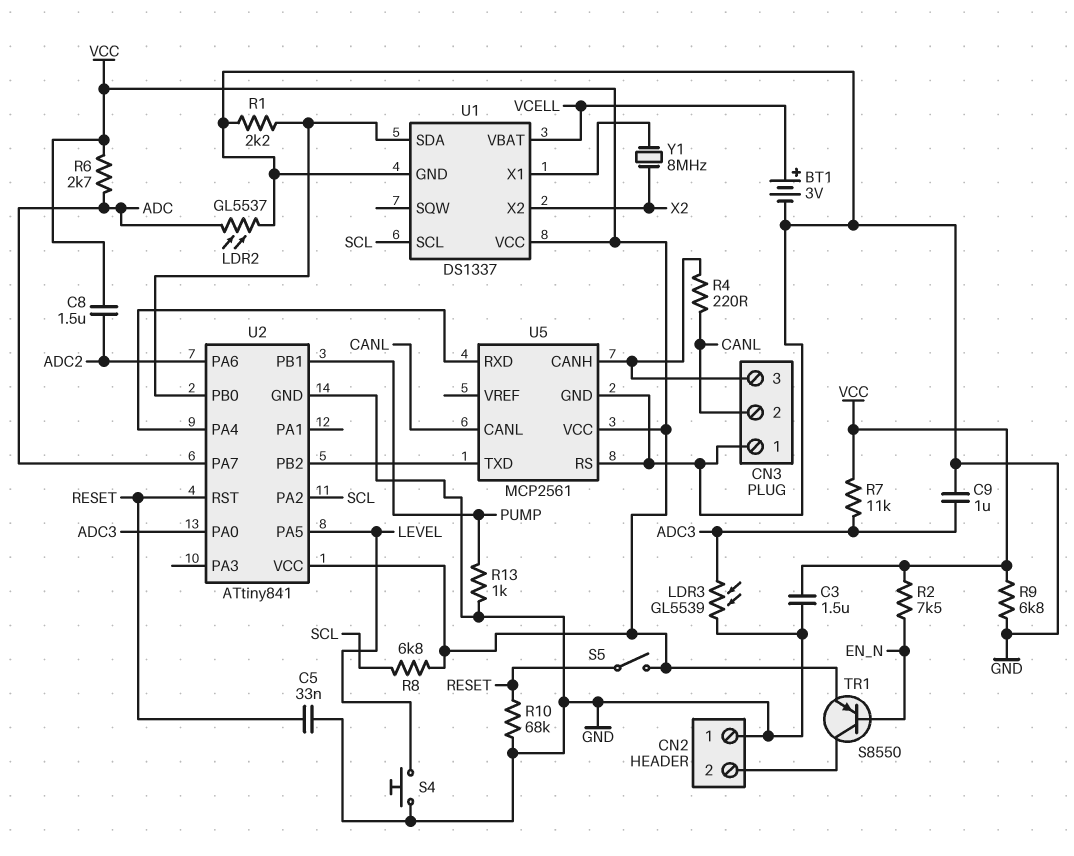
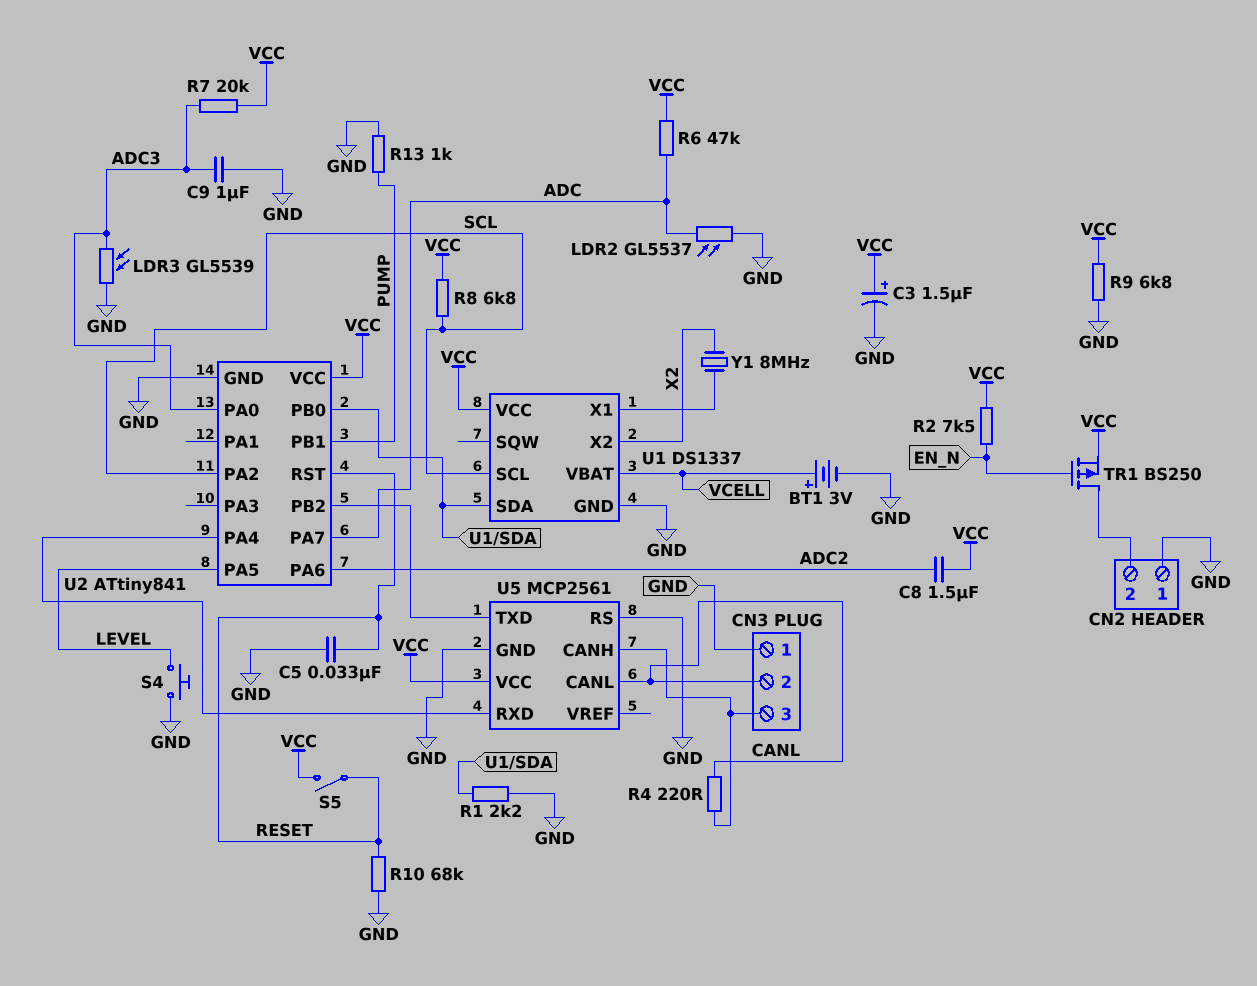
C3: 1.5uF (GND, VCC) -> 1.5uF (plus VCC, minus GND)
R6: 2.7k (ADC, VCC) -> 47k (ADC, VCC)
R7: 11k (ADC3, VCC) -> 20k (ADC3, VCC)
TR1: PNP S8550 (B EN_N, C CN2/2, E VCC) -> PMOS BS250 (G EN_N, D CN2/2, S VCC)

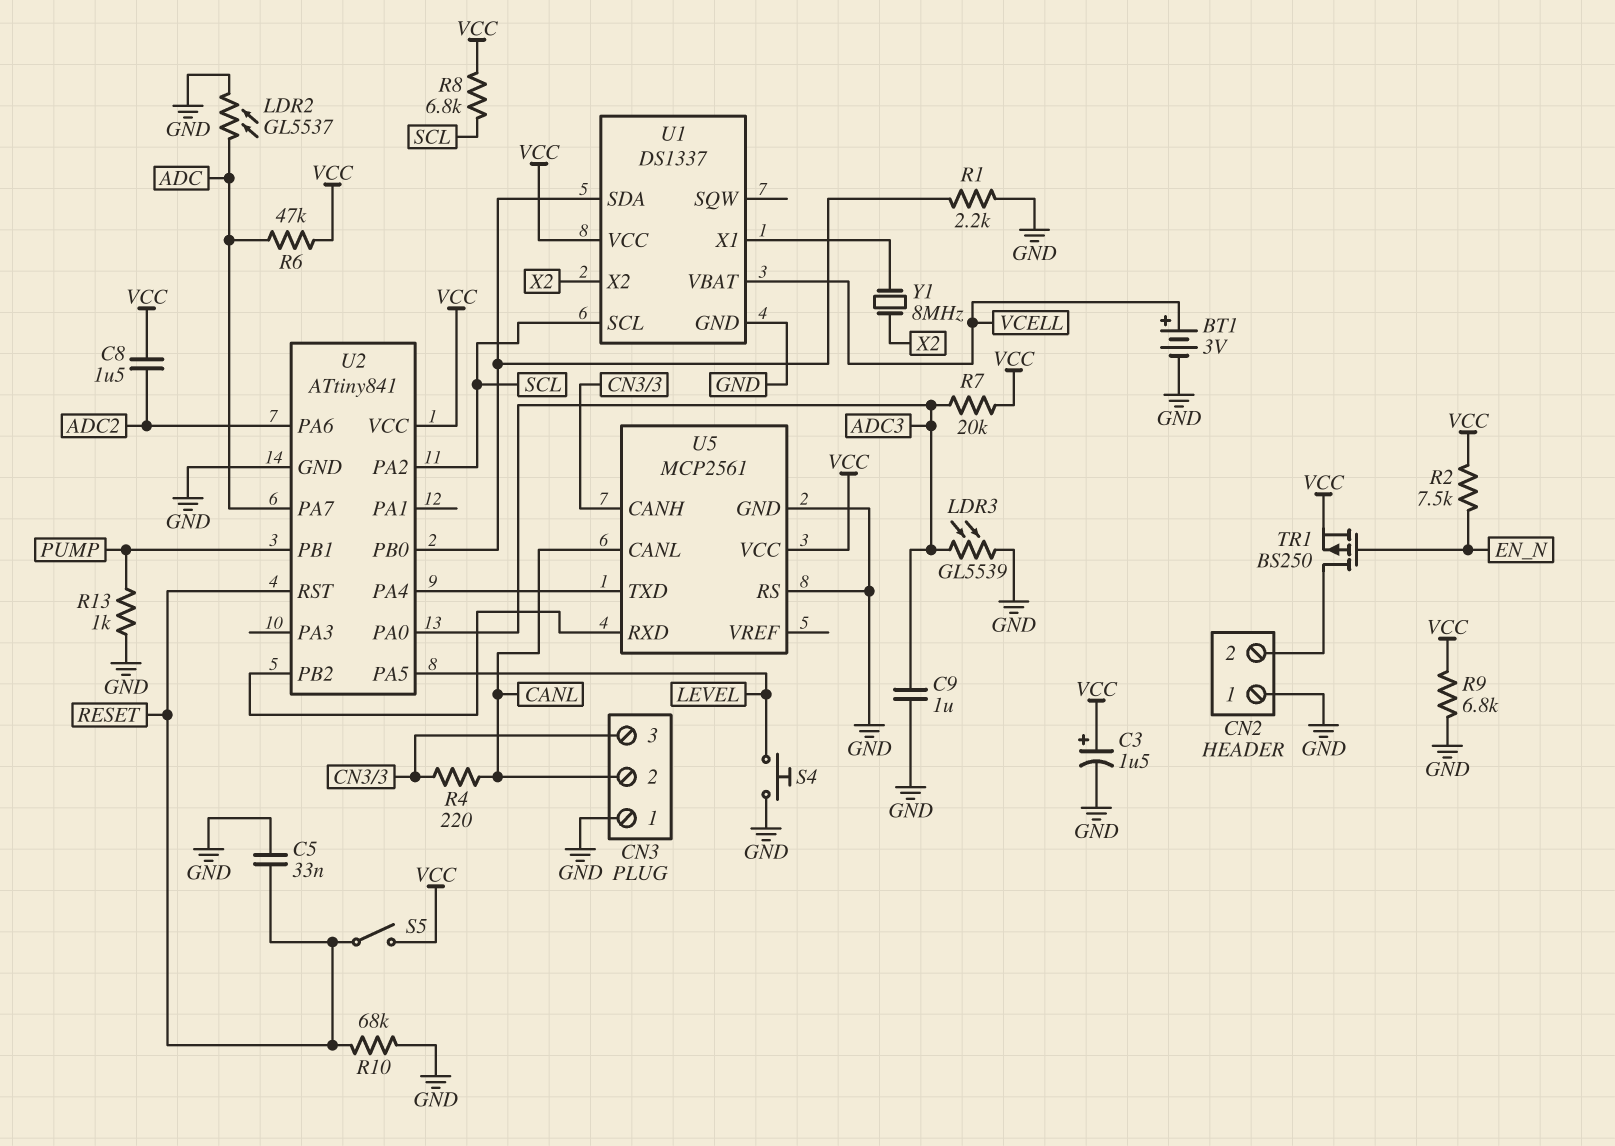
U5 pin RXD: U2/PA4 -> U2/PB2
U5 pin TXD: U2/PB2 -> U2/PA4

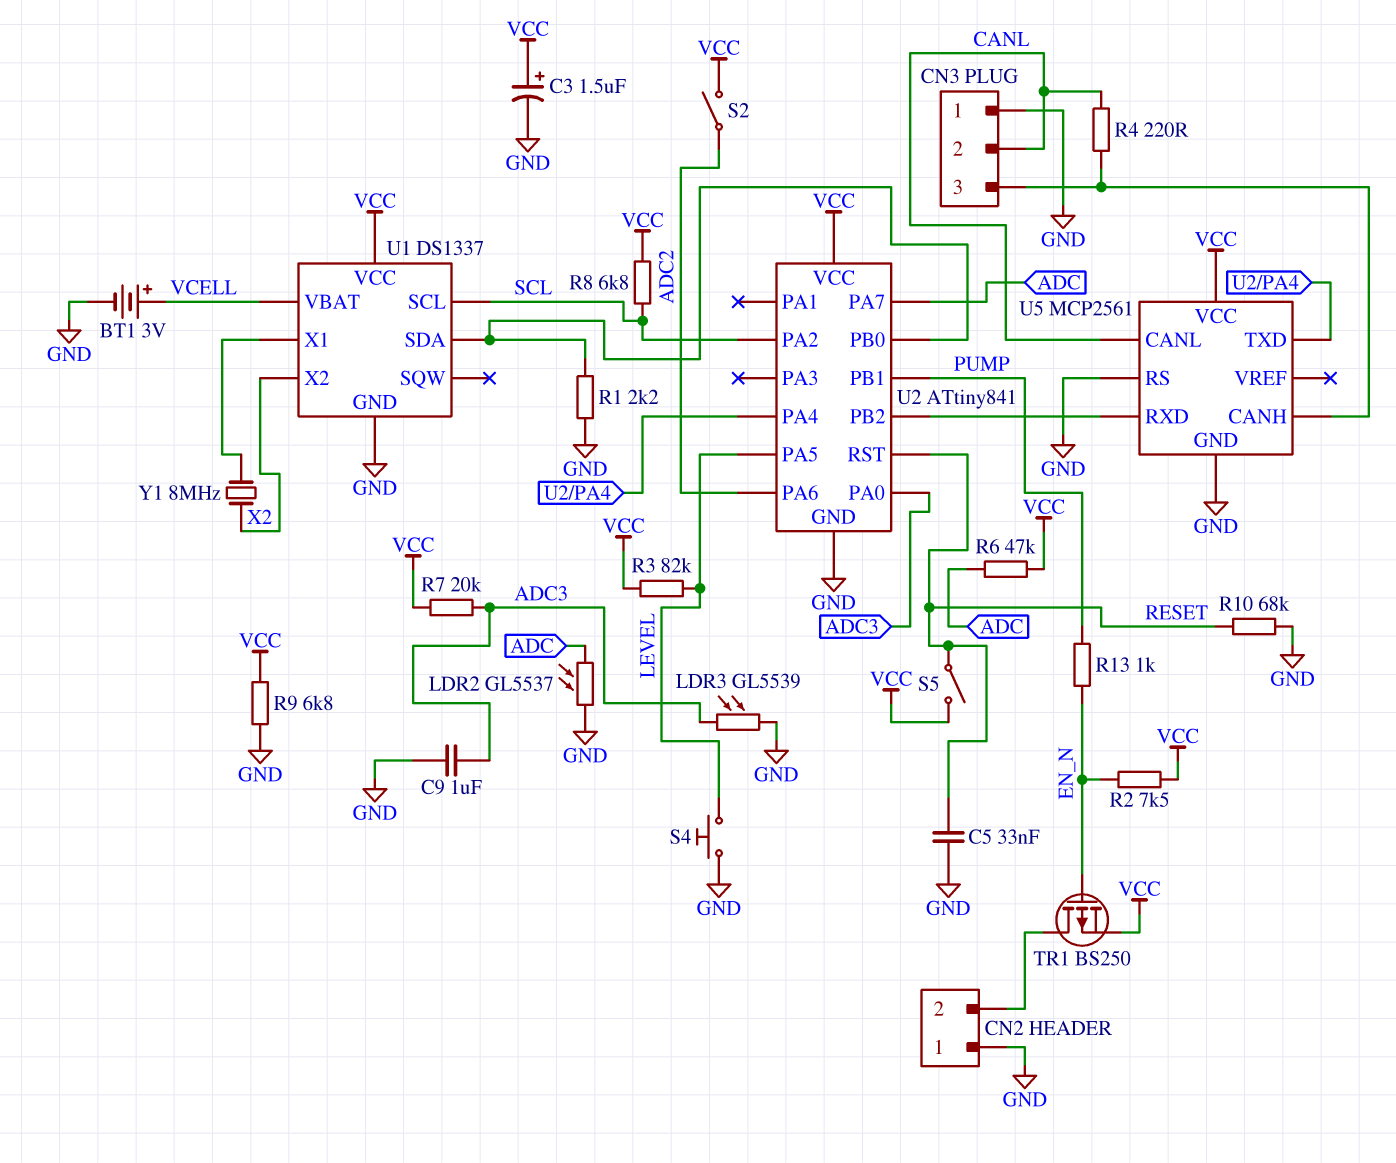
C8: 1.5uF (ADC2, VCC) -> none
R3: none -> 82k (LEVEL, VCC)
R13: 1k (GND, PUMP) -> 1k (EN_N, PUMP)
S2: none -> switch (ADC2, VCC)

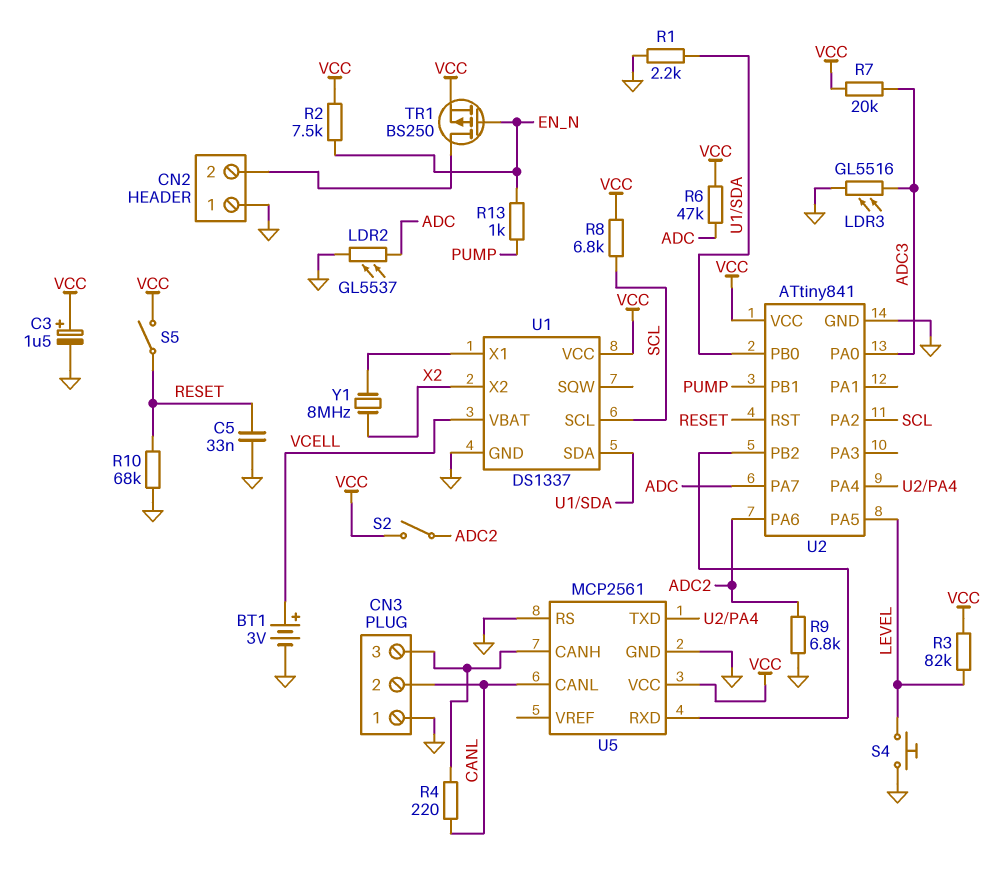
C9: 1uF (ADC3, GND) -> none
LDR3: GL5539 (ADC3, GND) -> GL5516 (ADC3, GND)
R9: 6.8k (GND, VCC) -> 6.8k (ADC2, GND)

